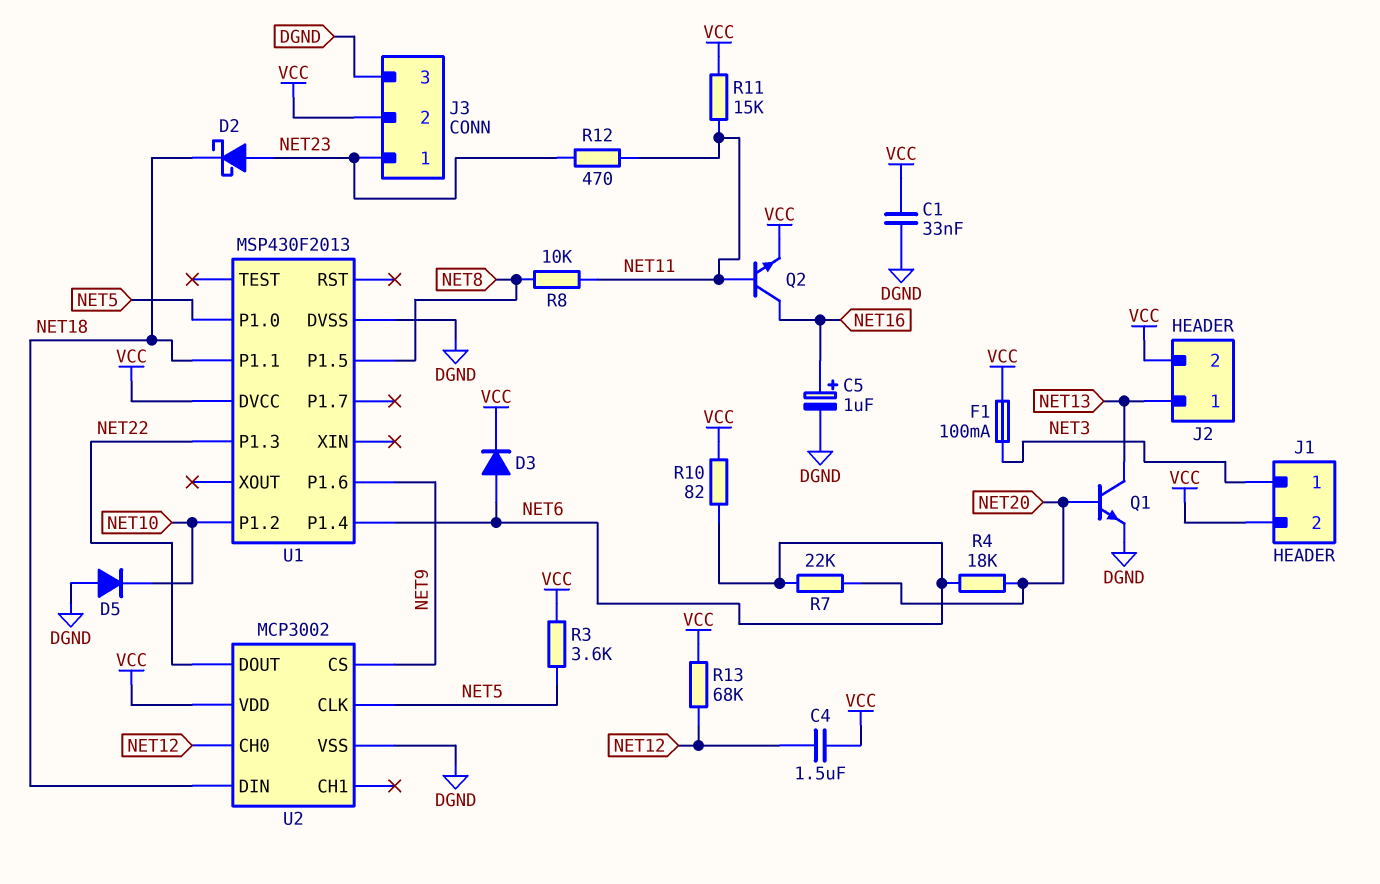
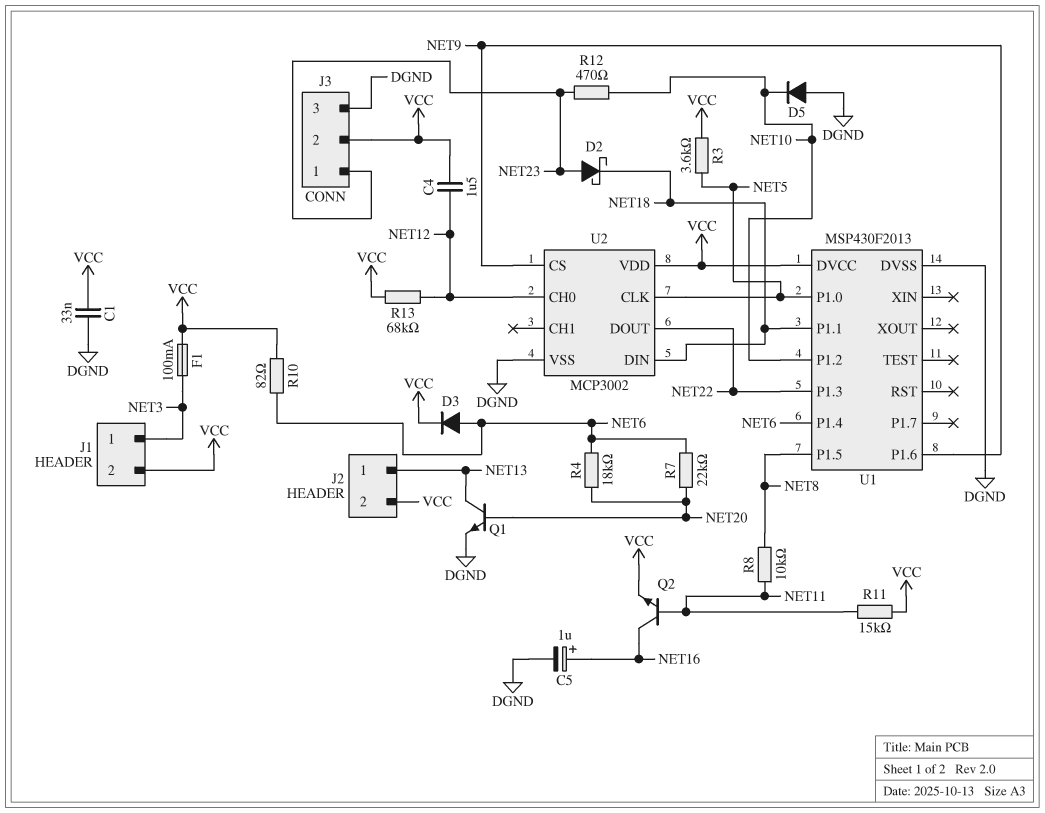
R12: 470 (NET11, NET23) -> 470 (NET10, NET23)

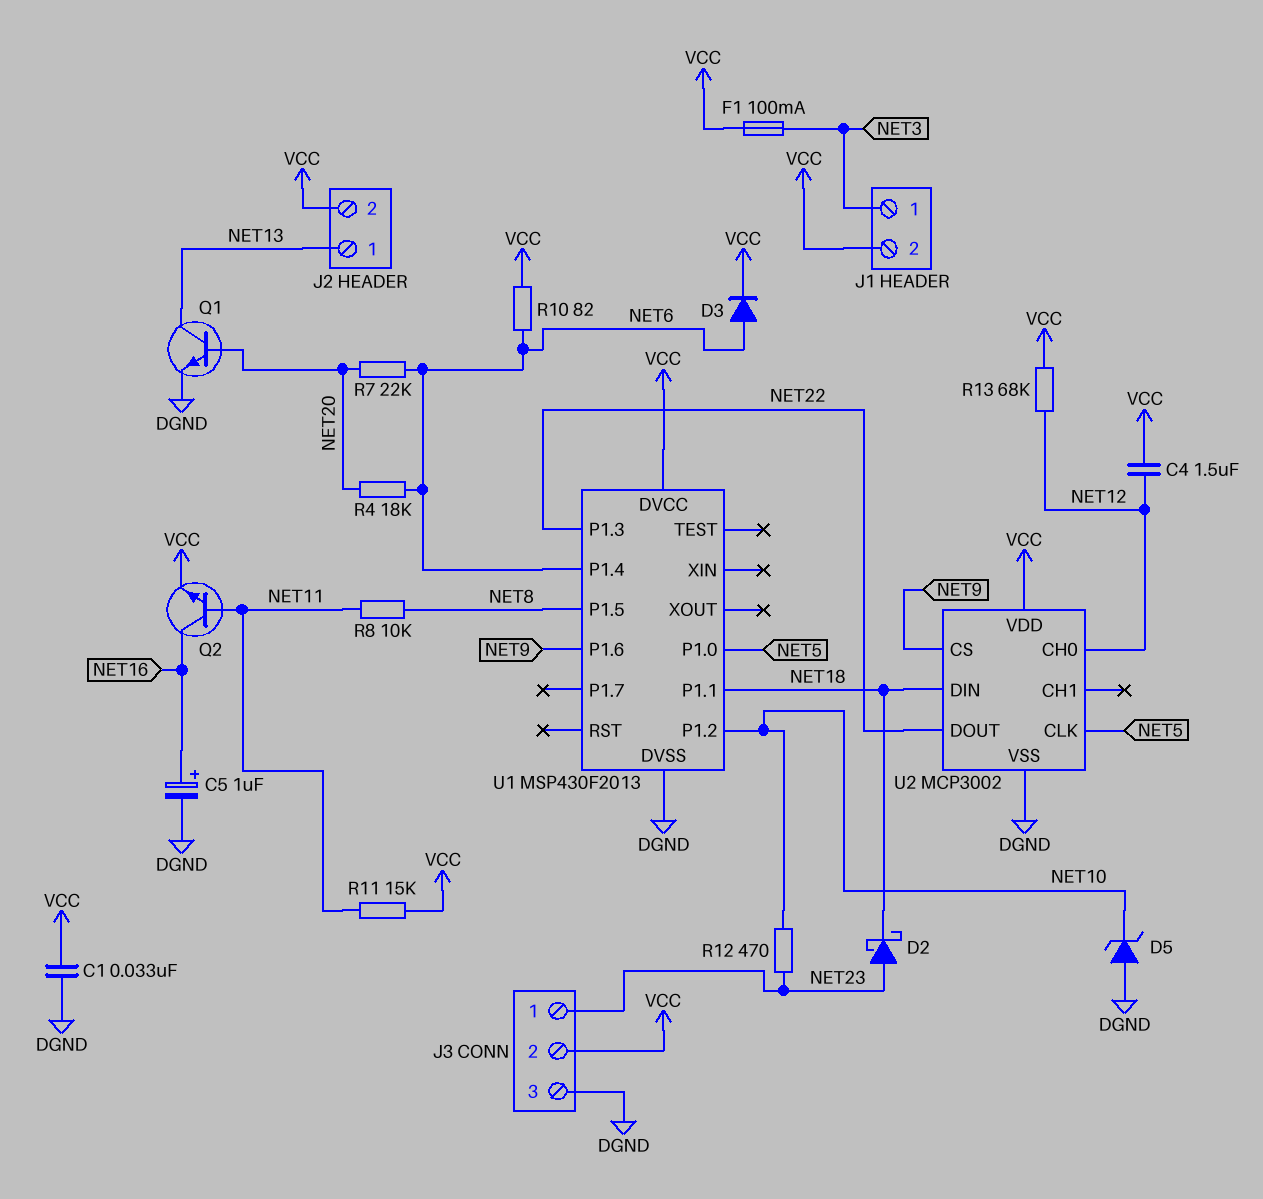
D5: diode (A DGND, K NET10) -> zener (A DGND, K NET10)
R3: 3.6k (NET5, VCC) -> none

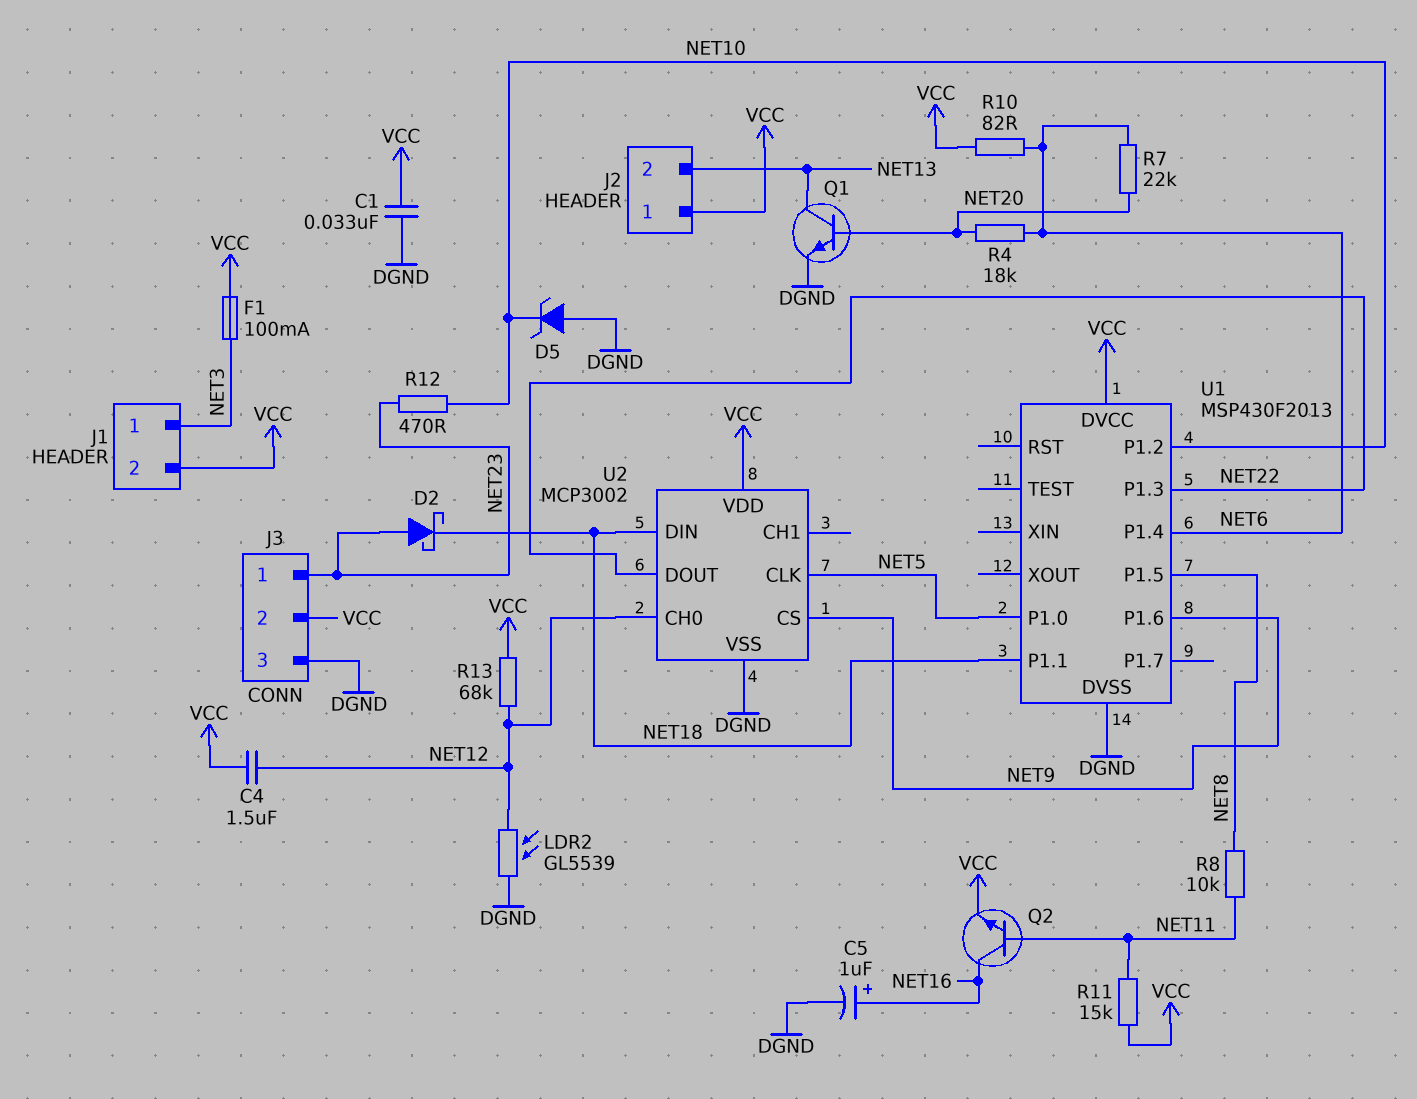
D3: diode (A NET6, K VCC) -> none
J2 pin 1: NET13 -> VCC
J2 pin 2: VCC -> NET13
LDR2: none -> GL5539 (DGND, NET12)

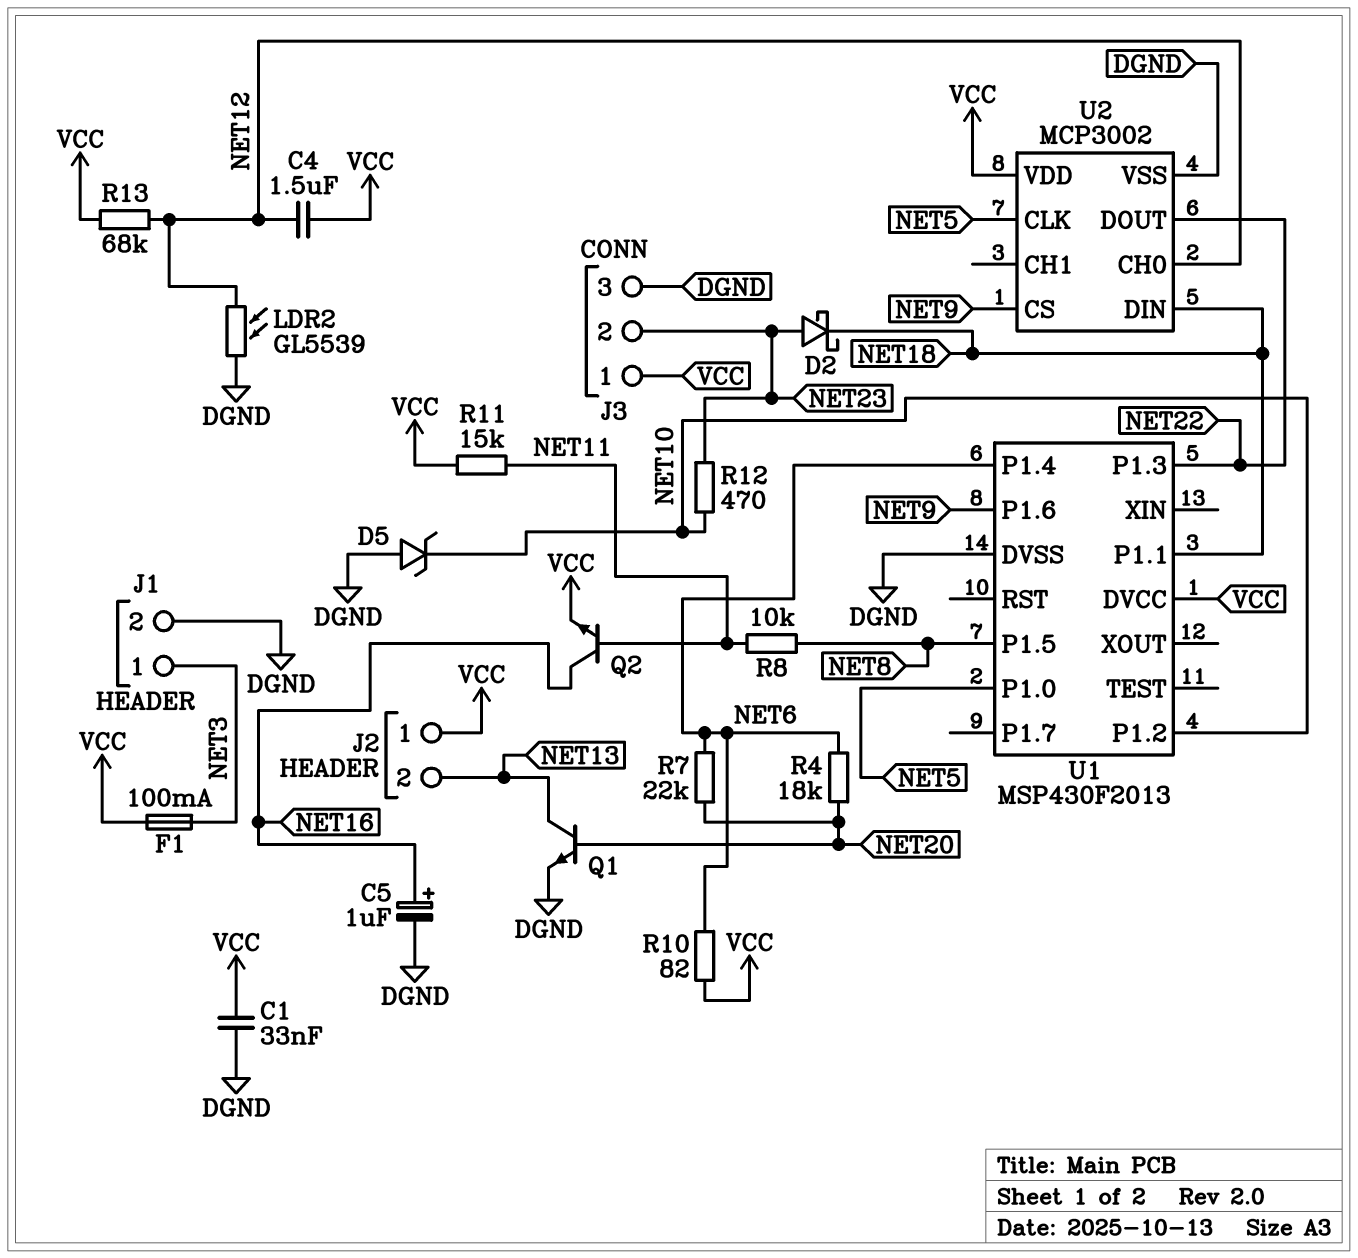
J1 pin 2: VCC -> DGND
J3 pin 1: NET23 -> VCC
J3 pin 2: VCC -> NET23

